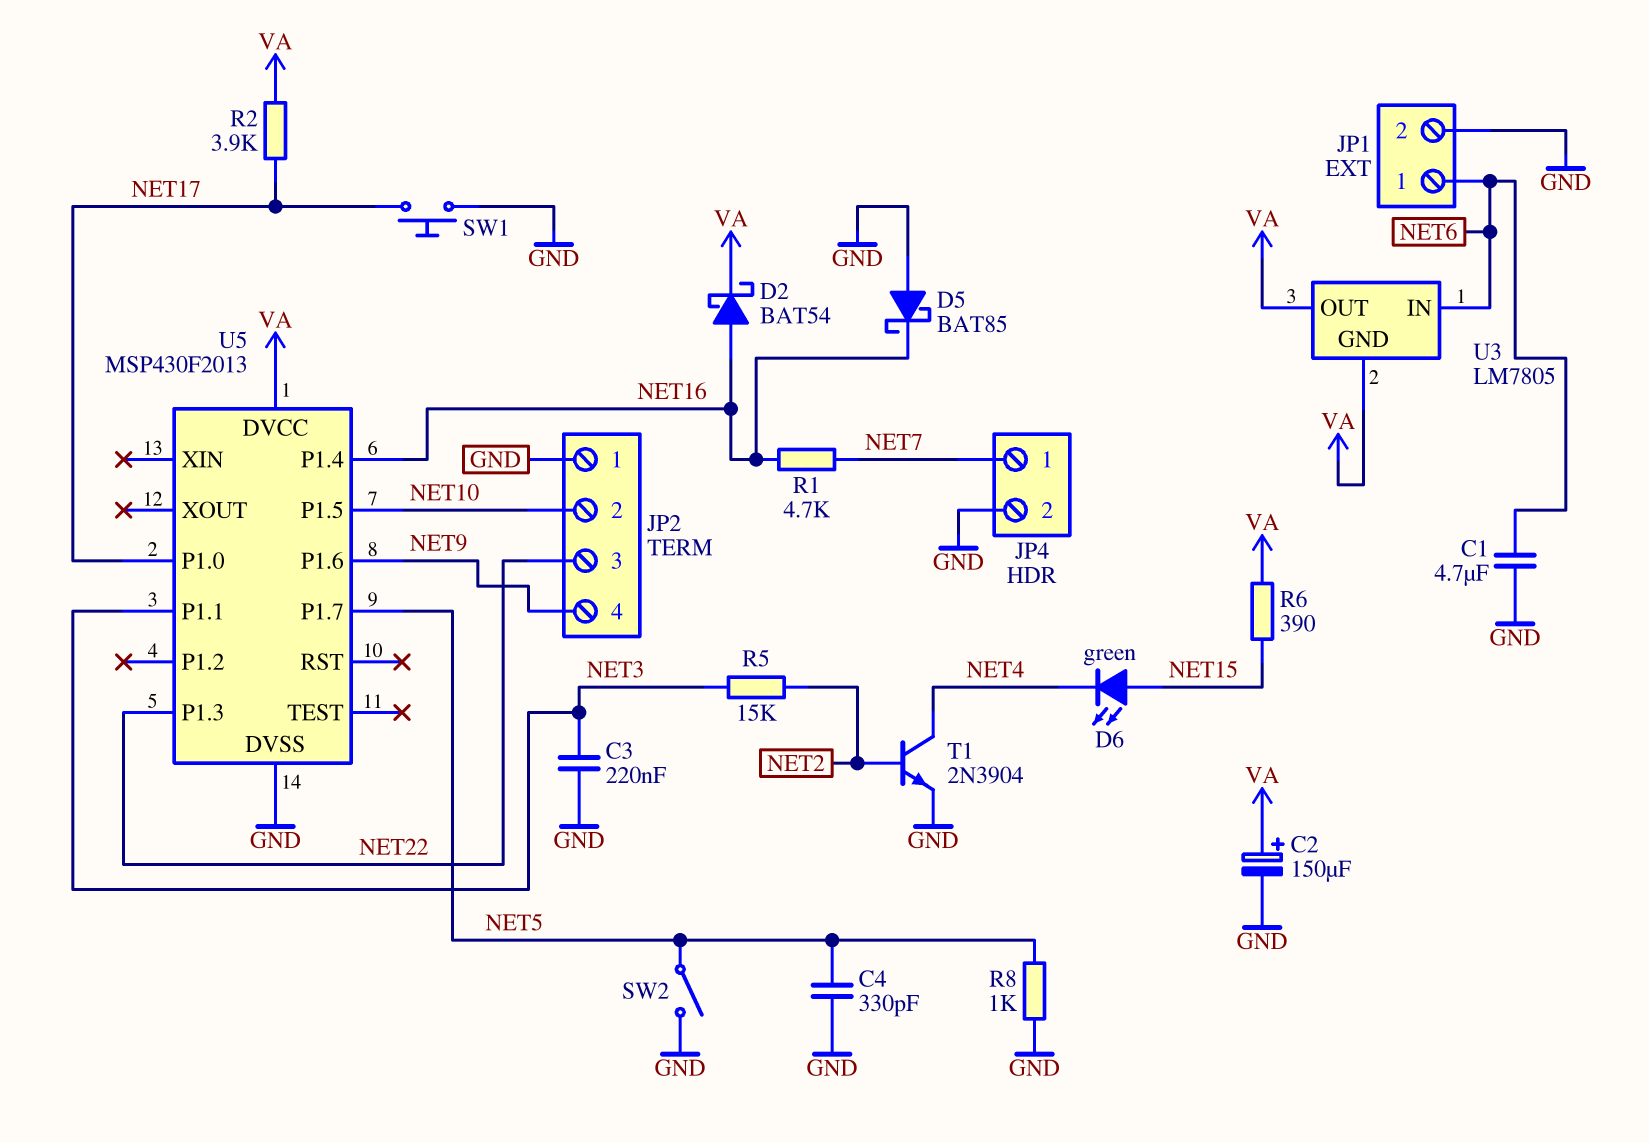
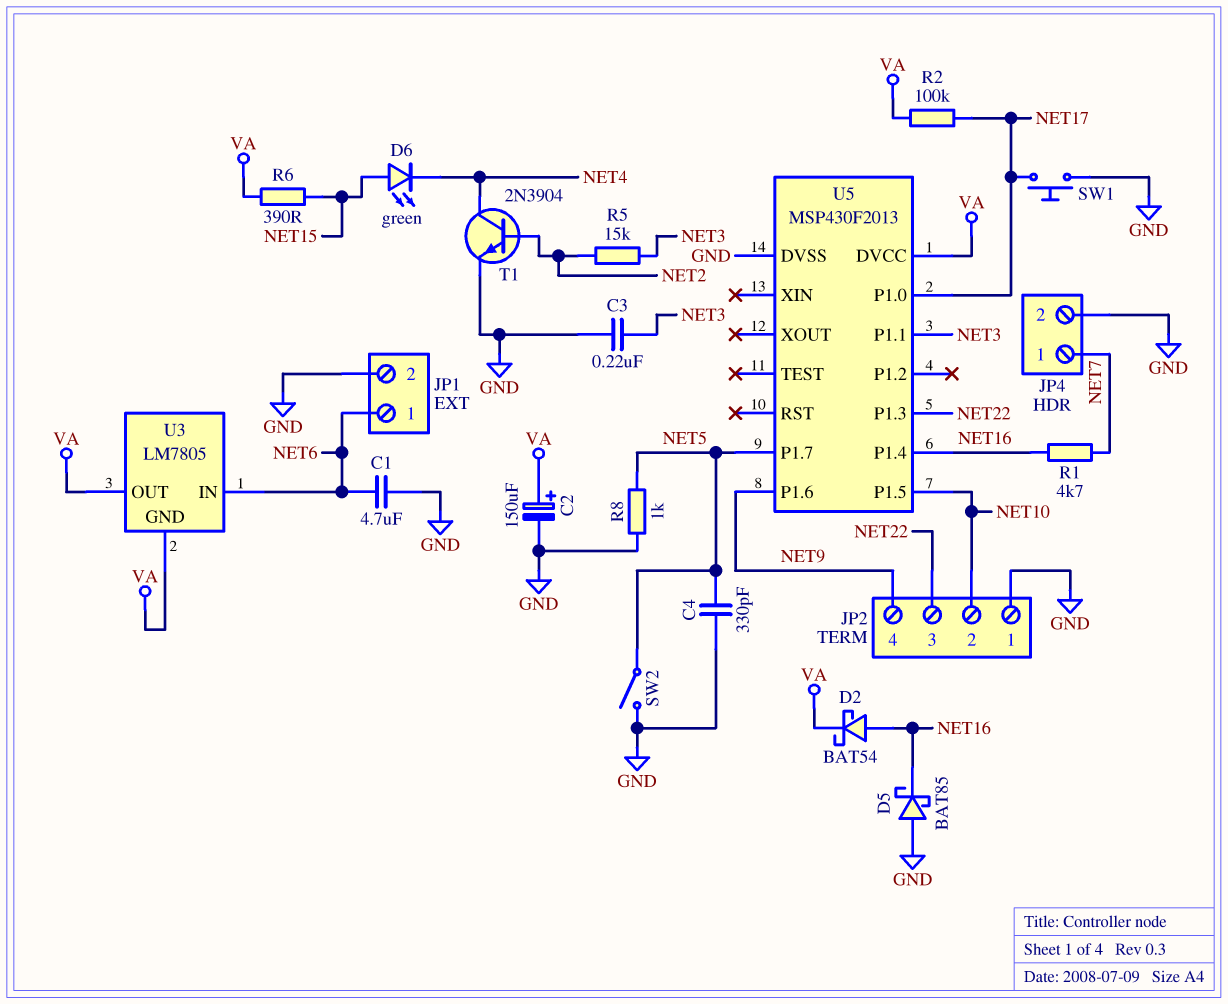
R2: 3.9k (NET17, VA) -> 100k (NET17, VA)

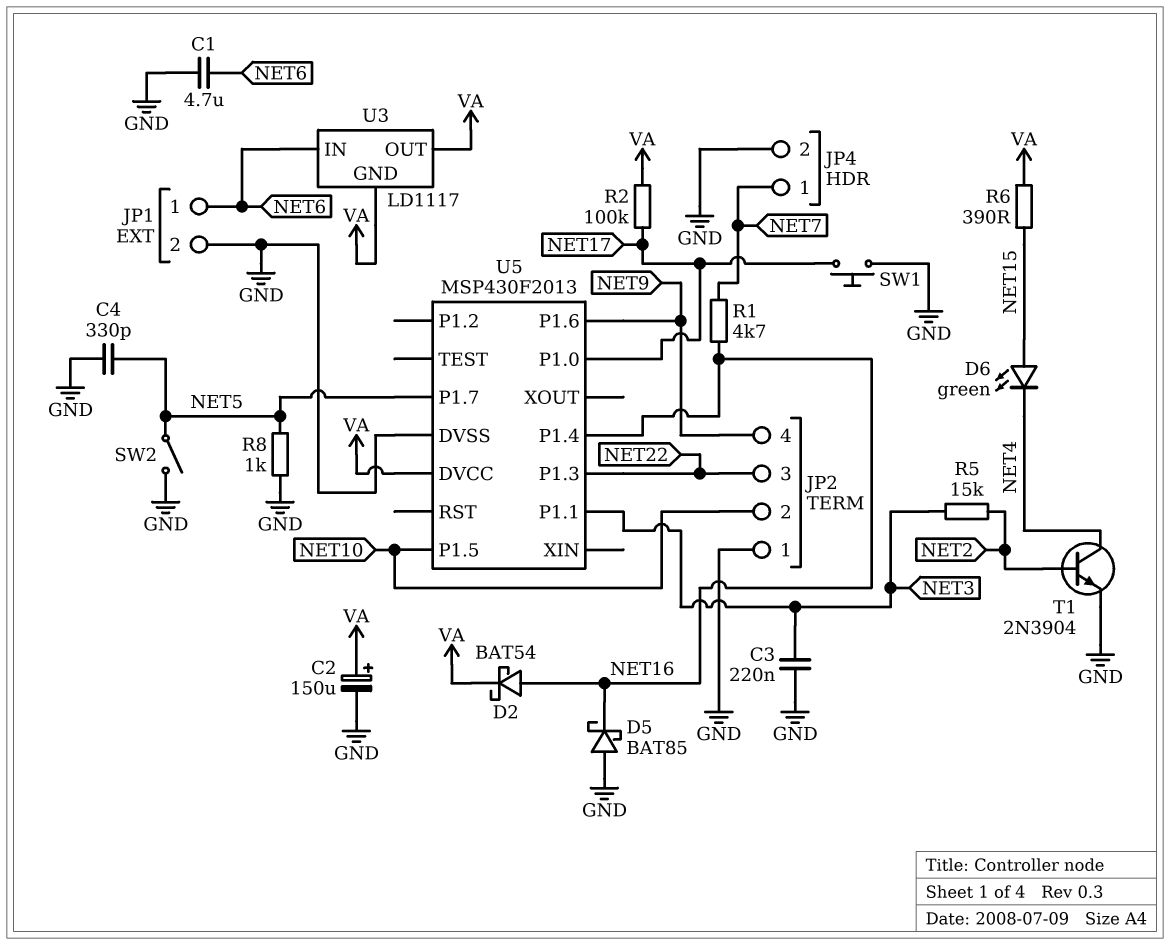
U3: LM7805 -> LD1117

